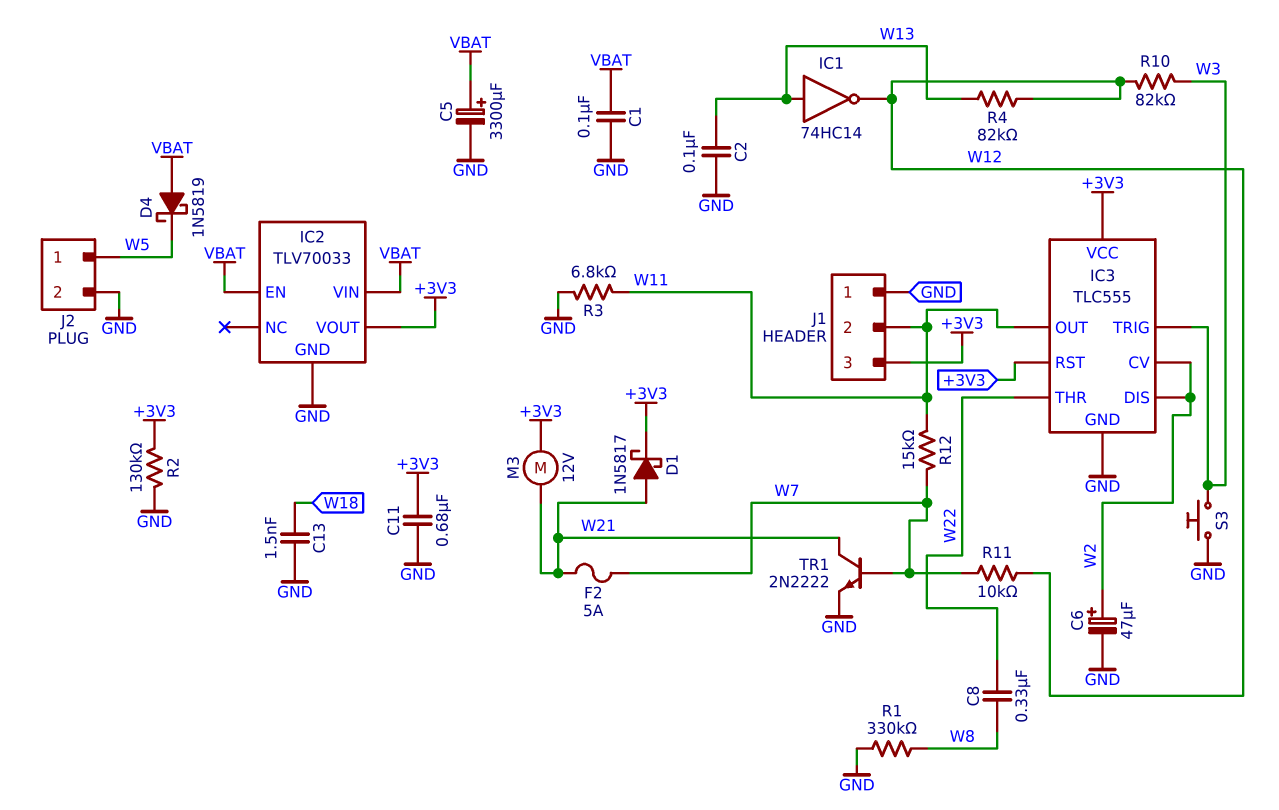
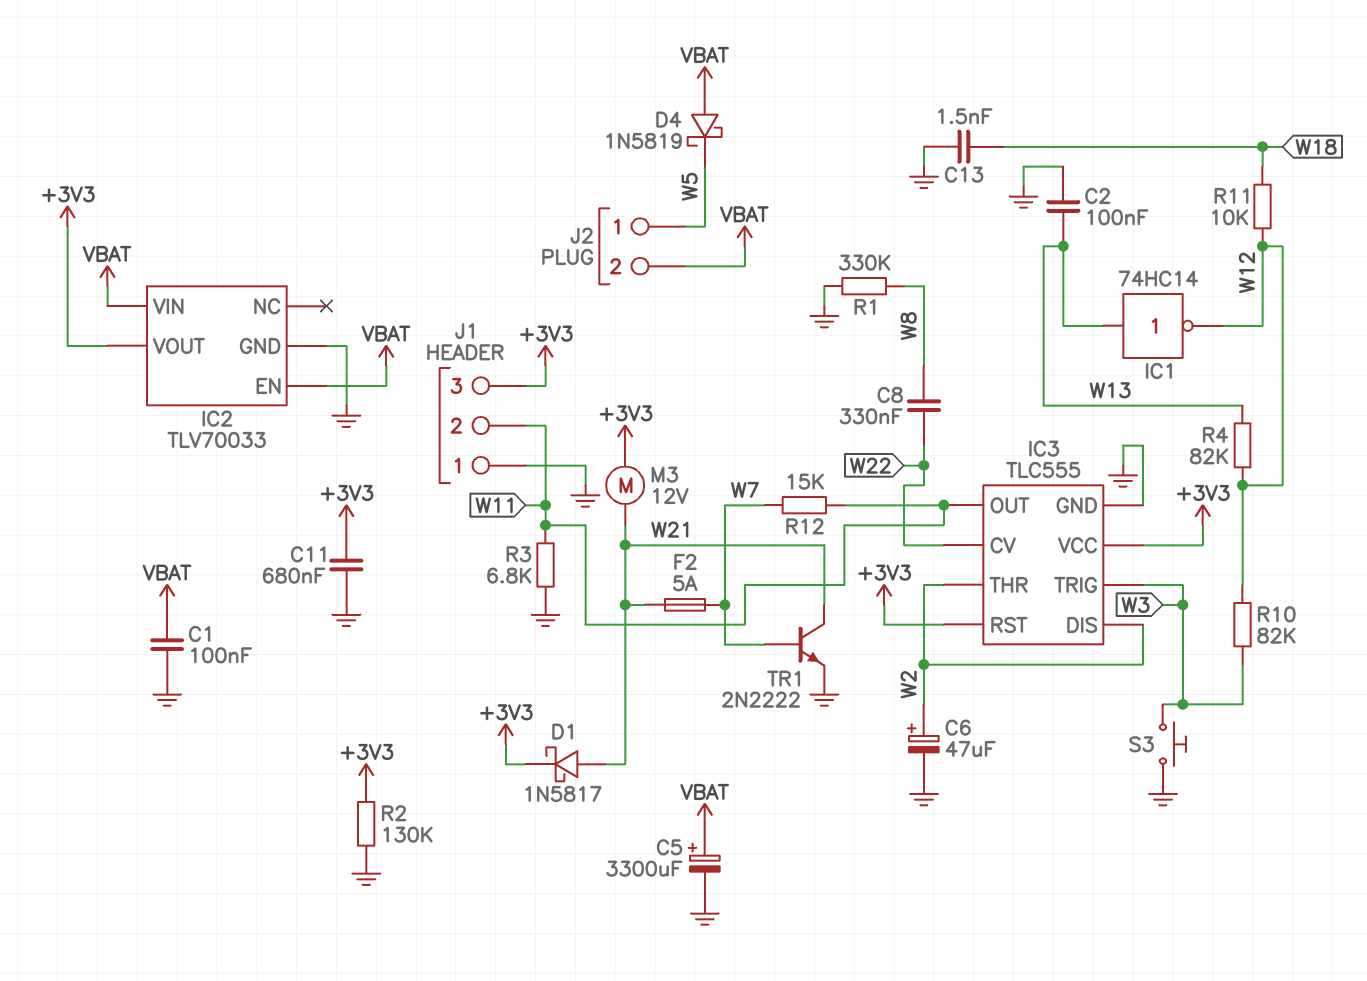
IC3 pin CV: W2 -> W22
IC3 pin THR: W22 -> W2
J2 pin 2: GND -> VBAT
R11: 10k (W7, W12) -> 10k (W12, W18)

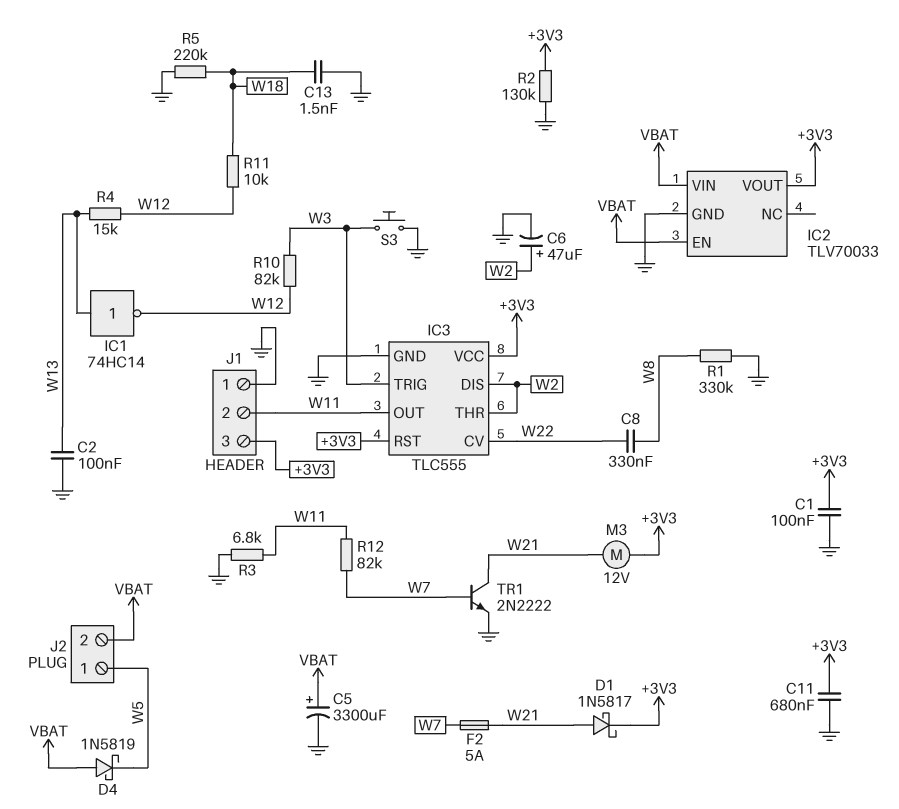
C1: 100nF (GND, VBAT) -> 100nF (+3V3, GND)
R4: 82k (W12, W13) -> 15k (W12, W13)
R5: none -> 220k (GND, W18)
R12: 15k (W7, W11) -> 82k (W7, W11)

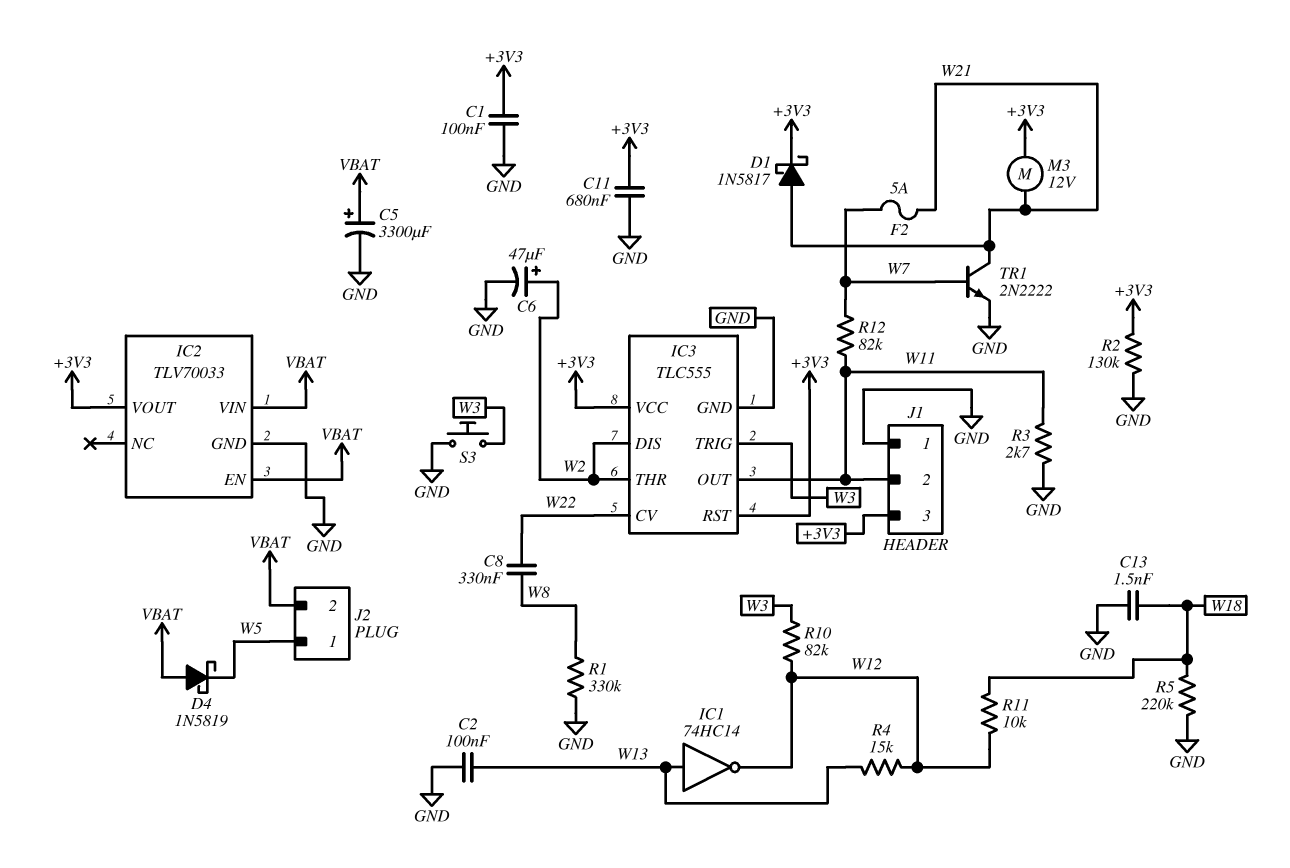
R3: 6.8k (GND, W11) -> 2.7k (GND, W11)

